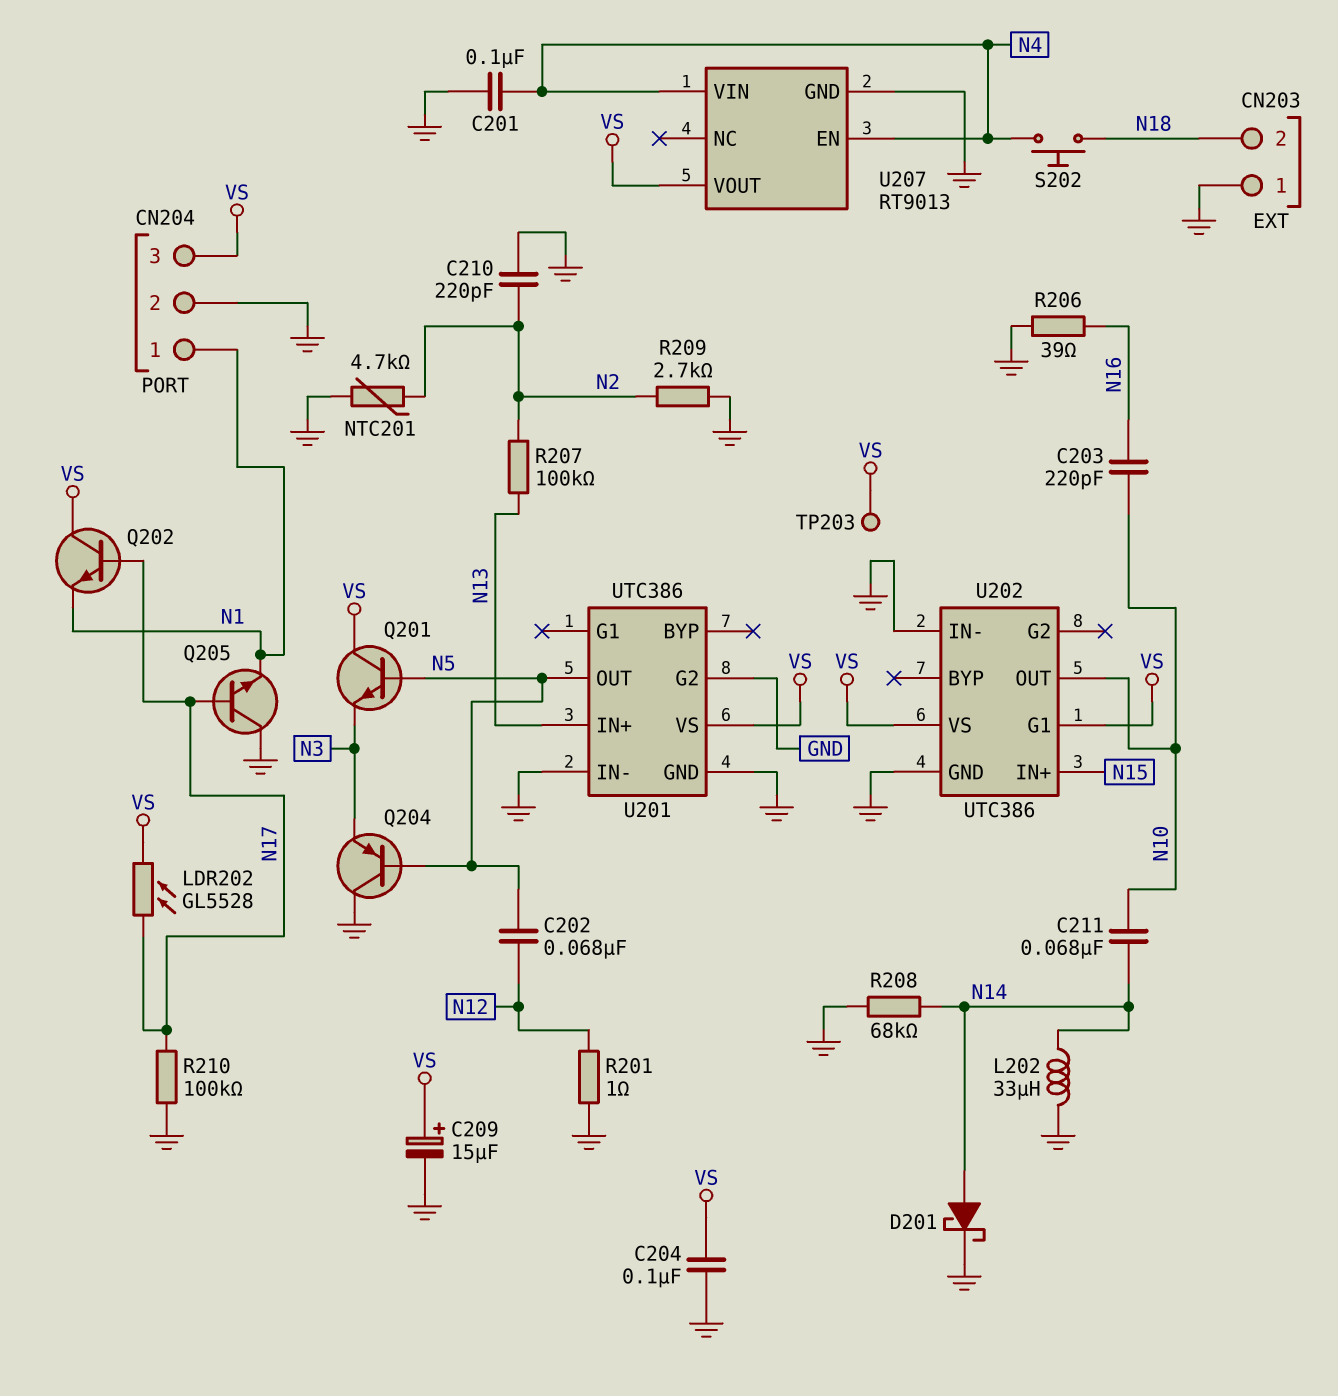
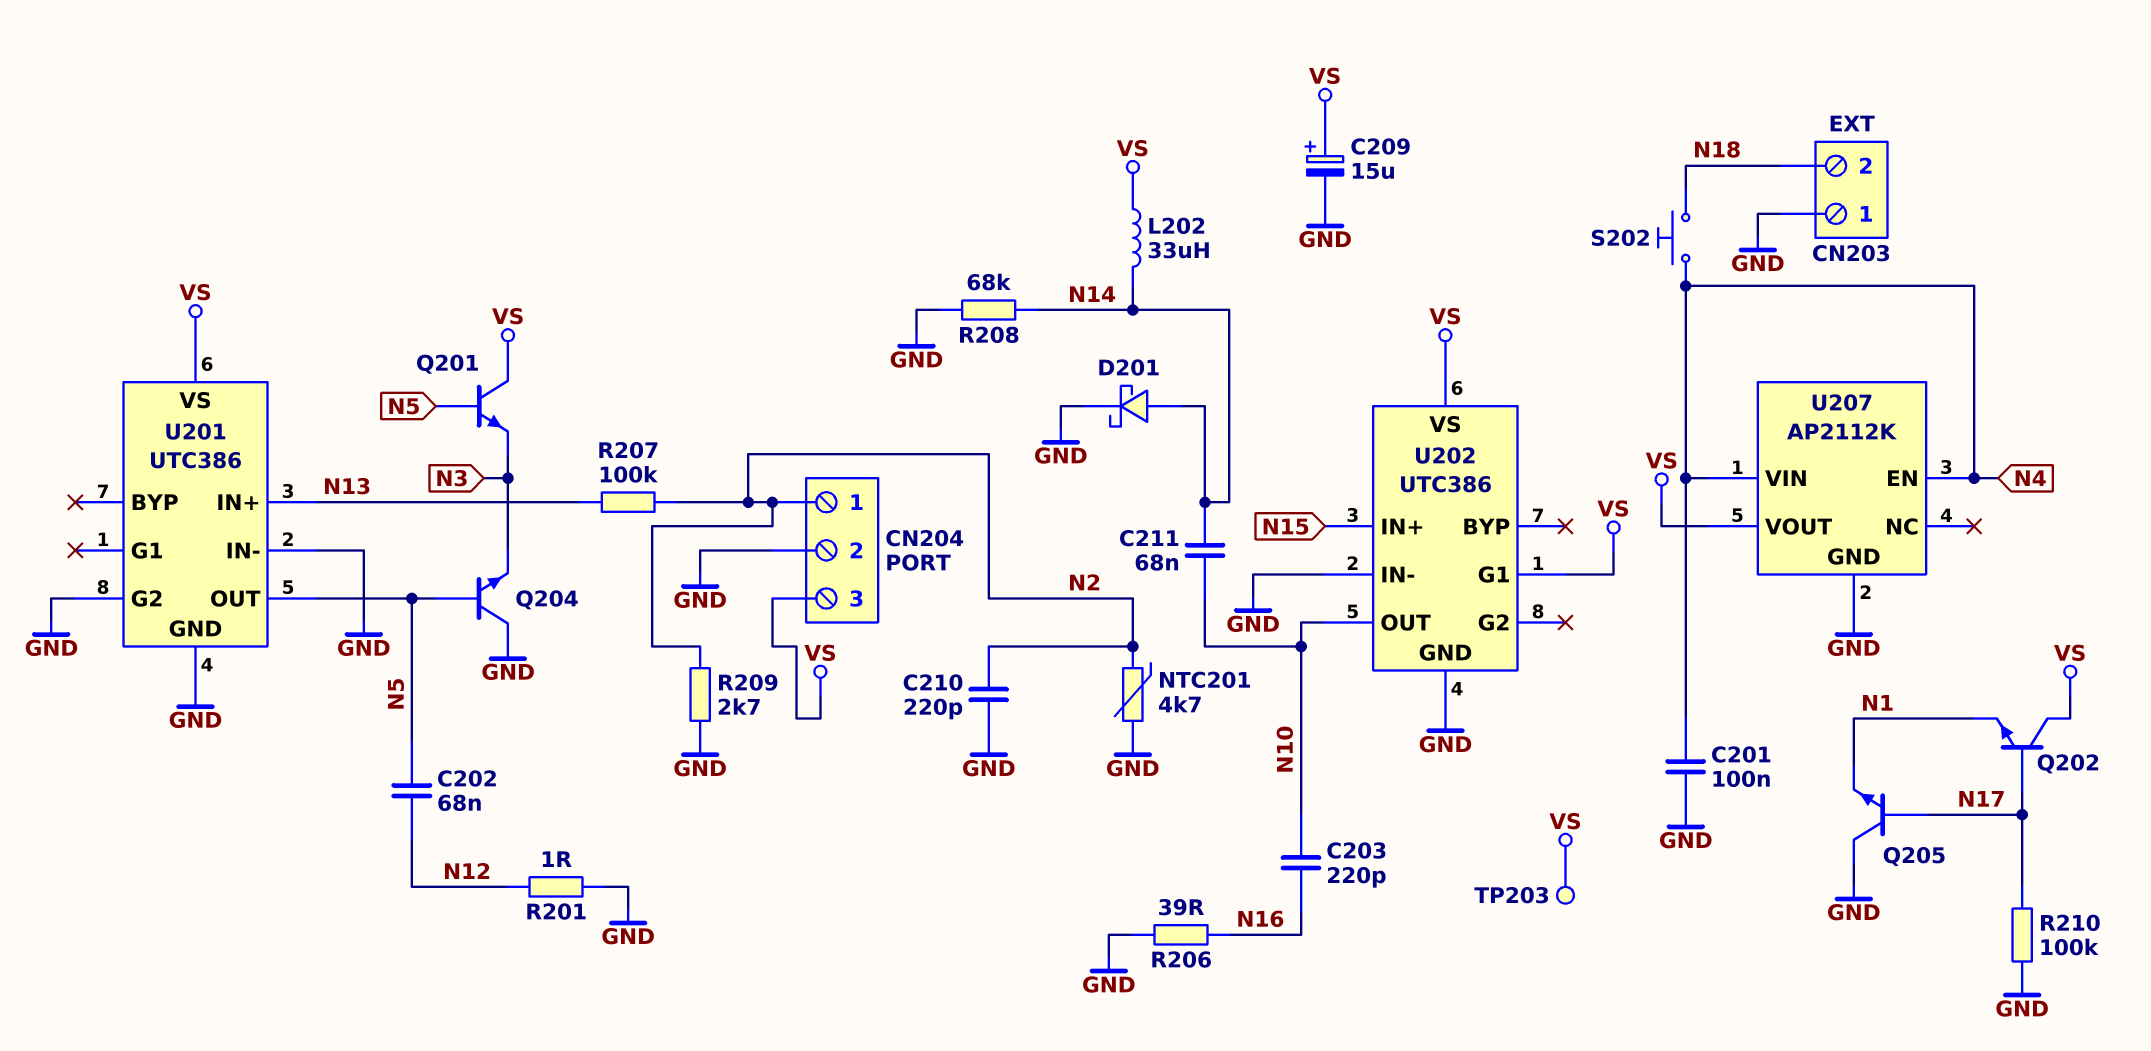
C204: 100nF (GND, VS) -> none
CN204 pin 1: N1 -> N2
L202: 33uH (GND, N14) -> 33uH (N14, VS)
LDR202: GL5528 (N17, VS) -> none
Q204: PNP (B N5, C GND, E N3) -> NPN (B N5, C GND, E N3)
U207: RT9013 -> AP2112K

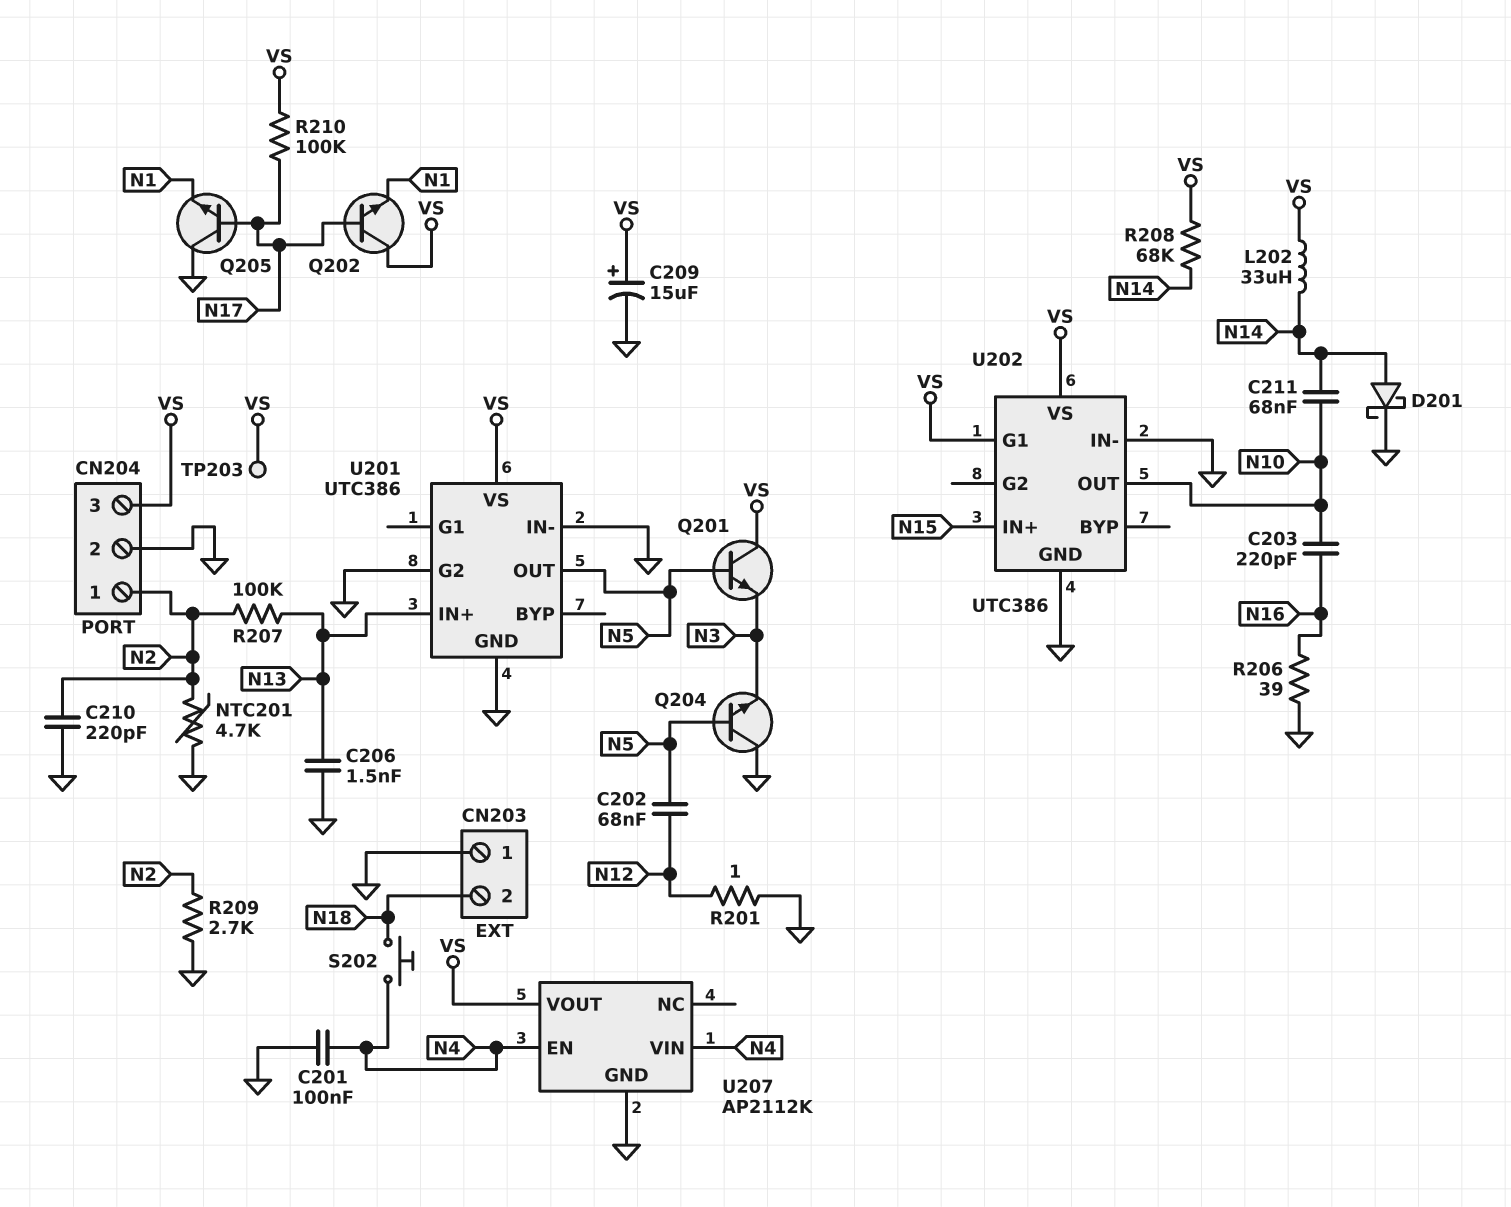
C206: none -> 1.5nF (GND, N13)
R208: 68k (GND, N14) -> 68k (N14, VS)
R210: 100k (GND, N17) -> 100k (N17, VS)

